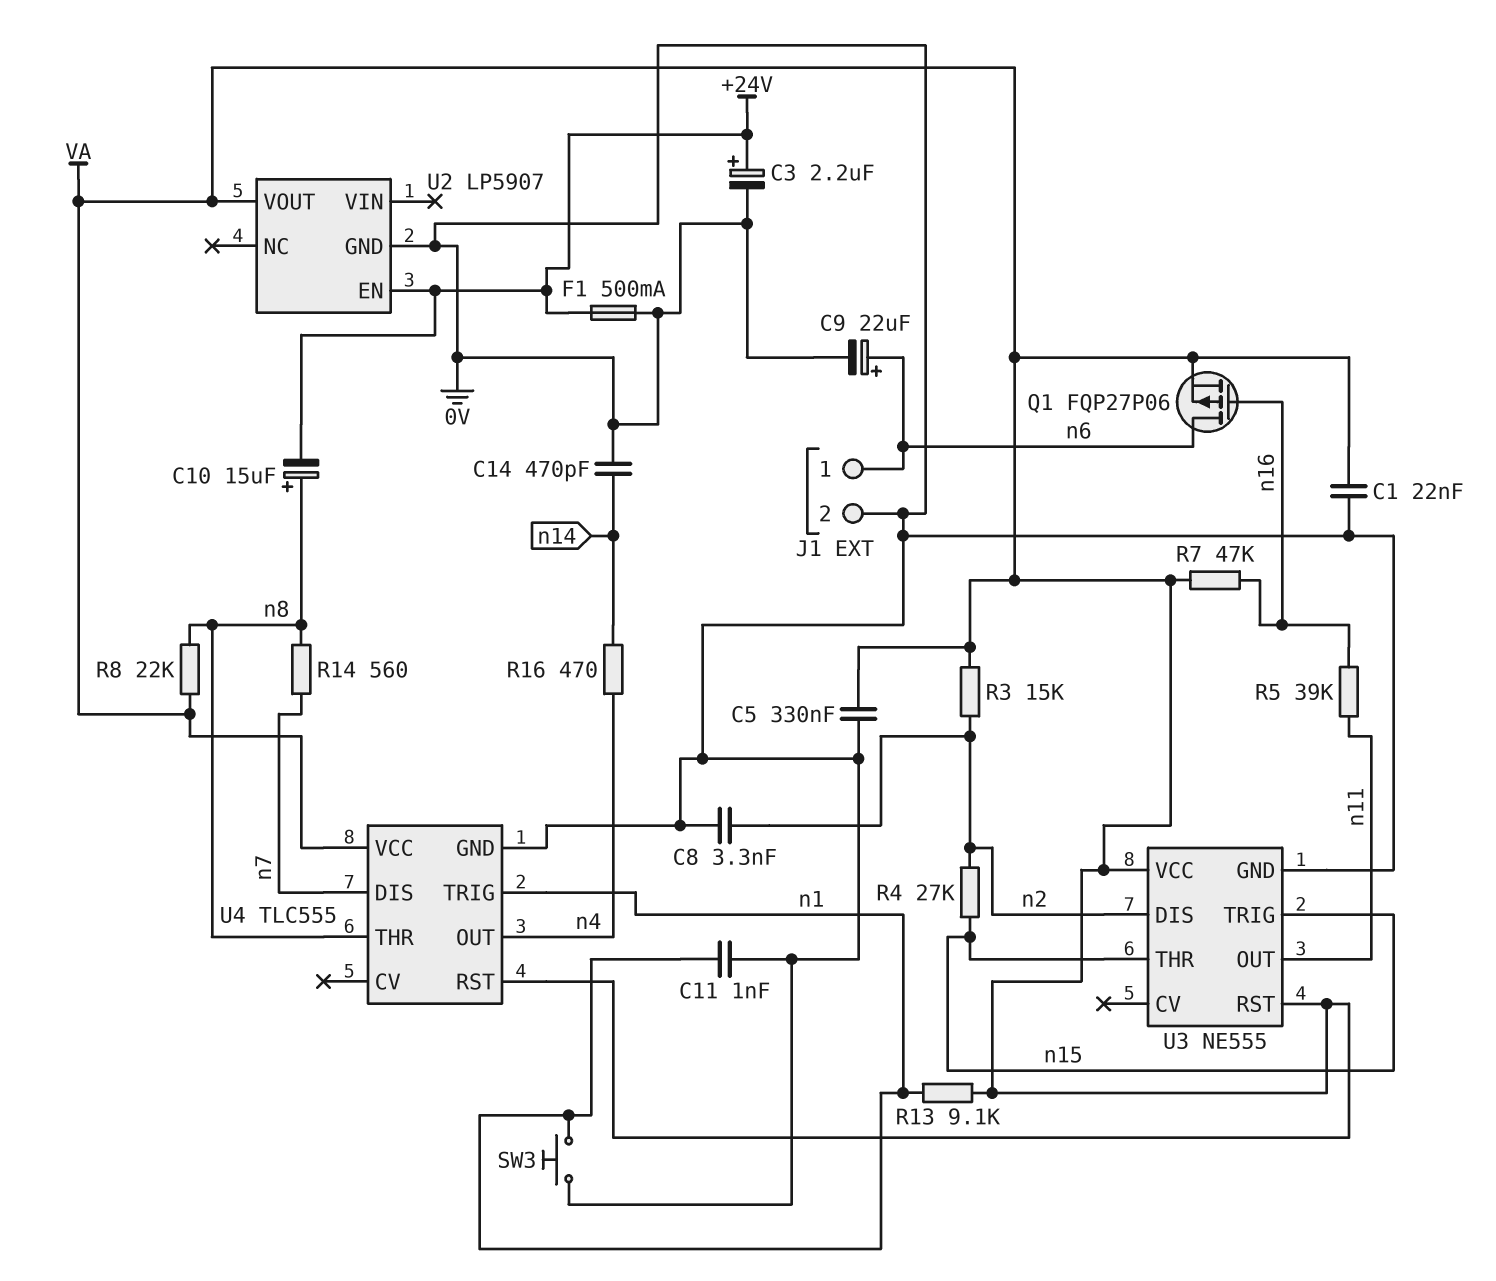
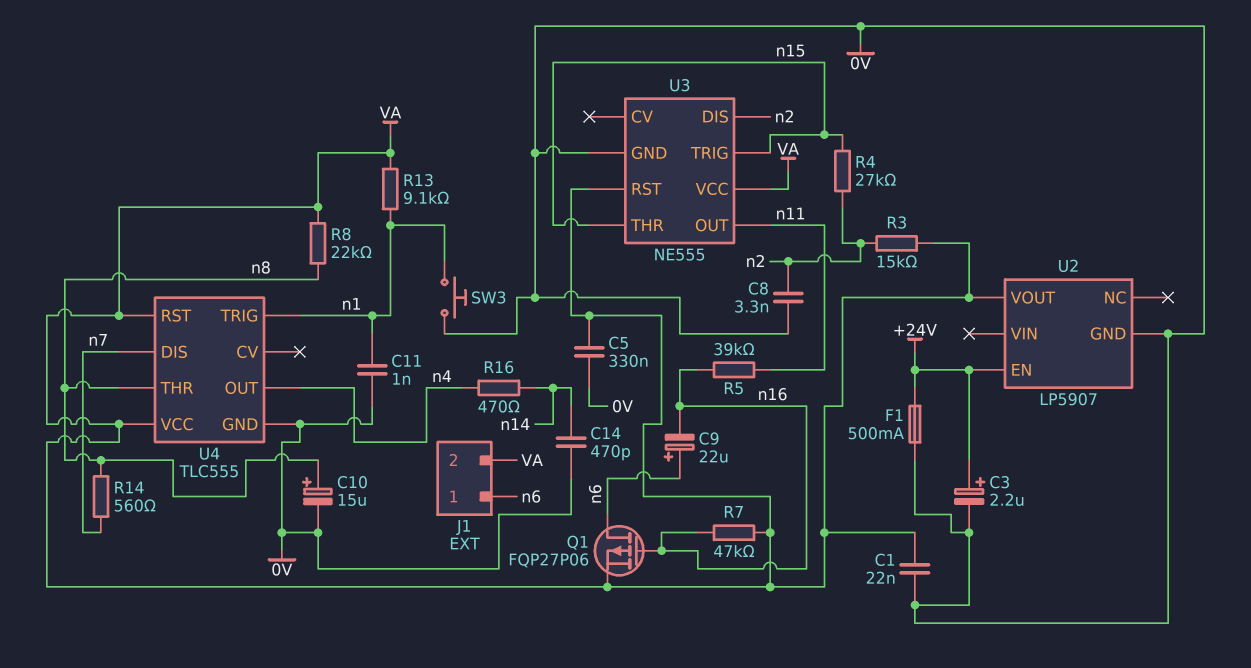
C9: 22uF (plus n6, minus 0V) -> 22uF (plus n6, minus n16)
C10: 15uF (plus n8, minus +24V) -> 15uF (plus n8, minus 0V)
J1 pin 2: 0V -> VA

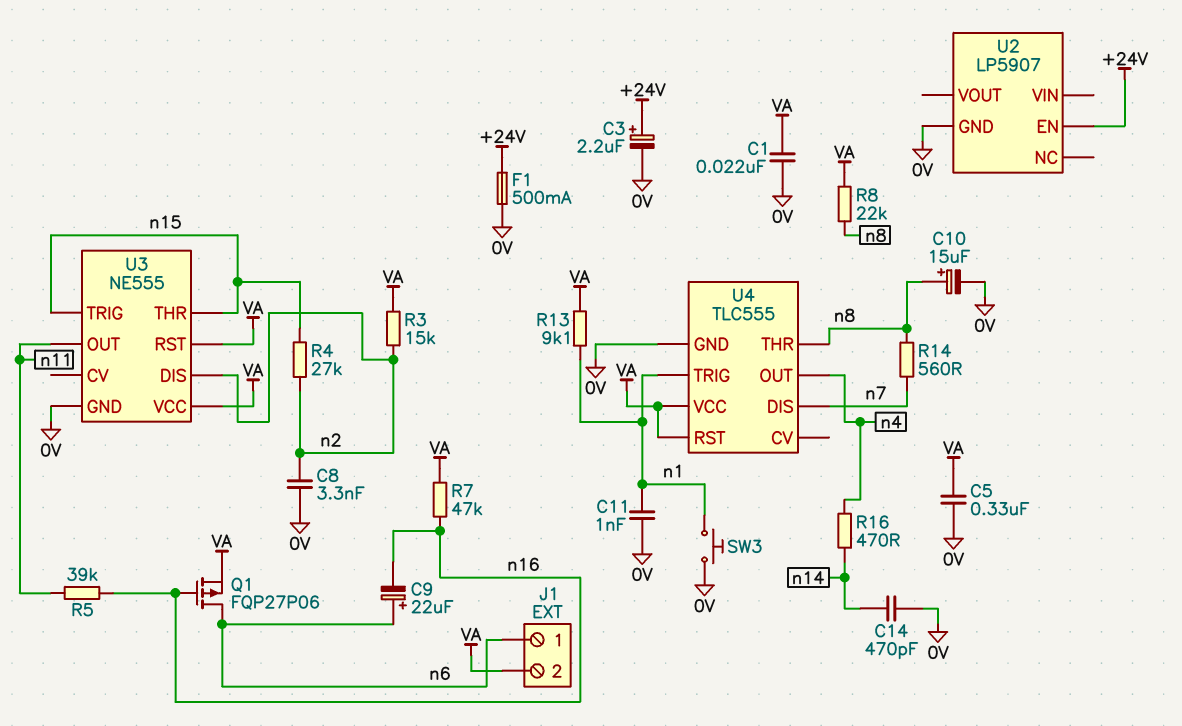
U2 pin VOUT: VA -> none

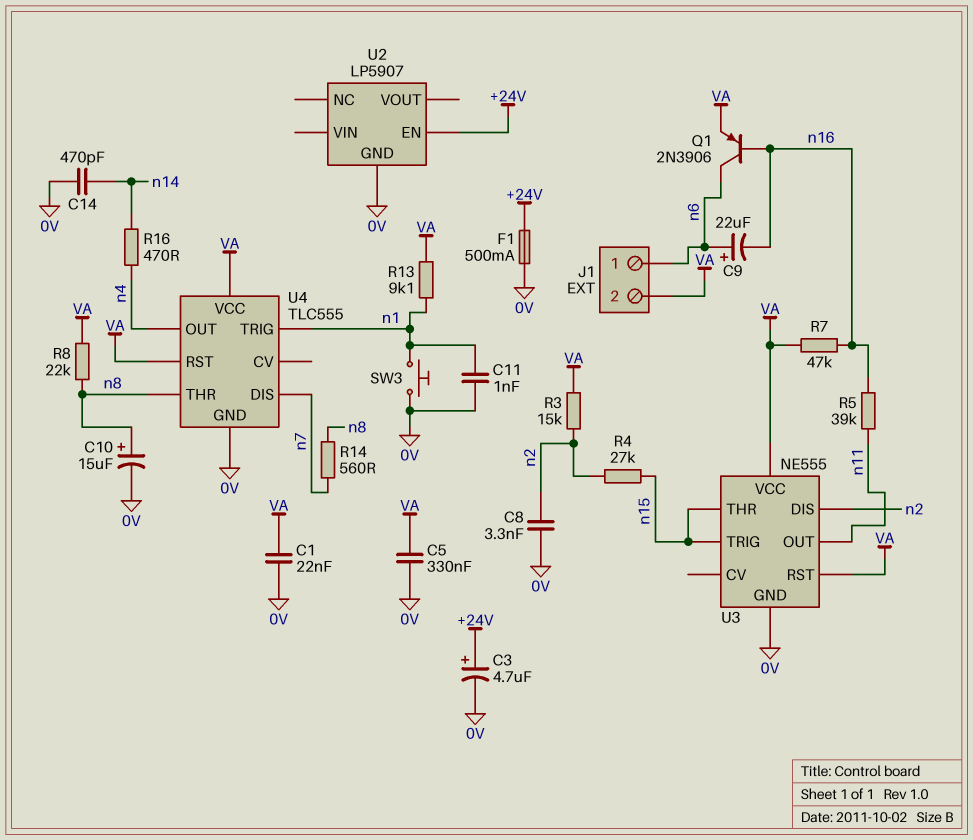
C3: 2.2uF (plus +24V, minus 0V) -> 4.7uF (plus +24V, minus 0V)
Q1: PMOS FQP27P06 (G n16, D n6, S VA) -> PNP 2N3906 (B n16, C n6, E VA)

